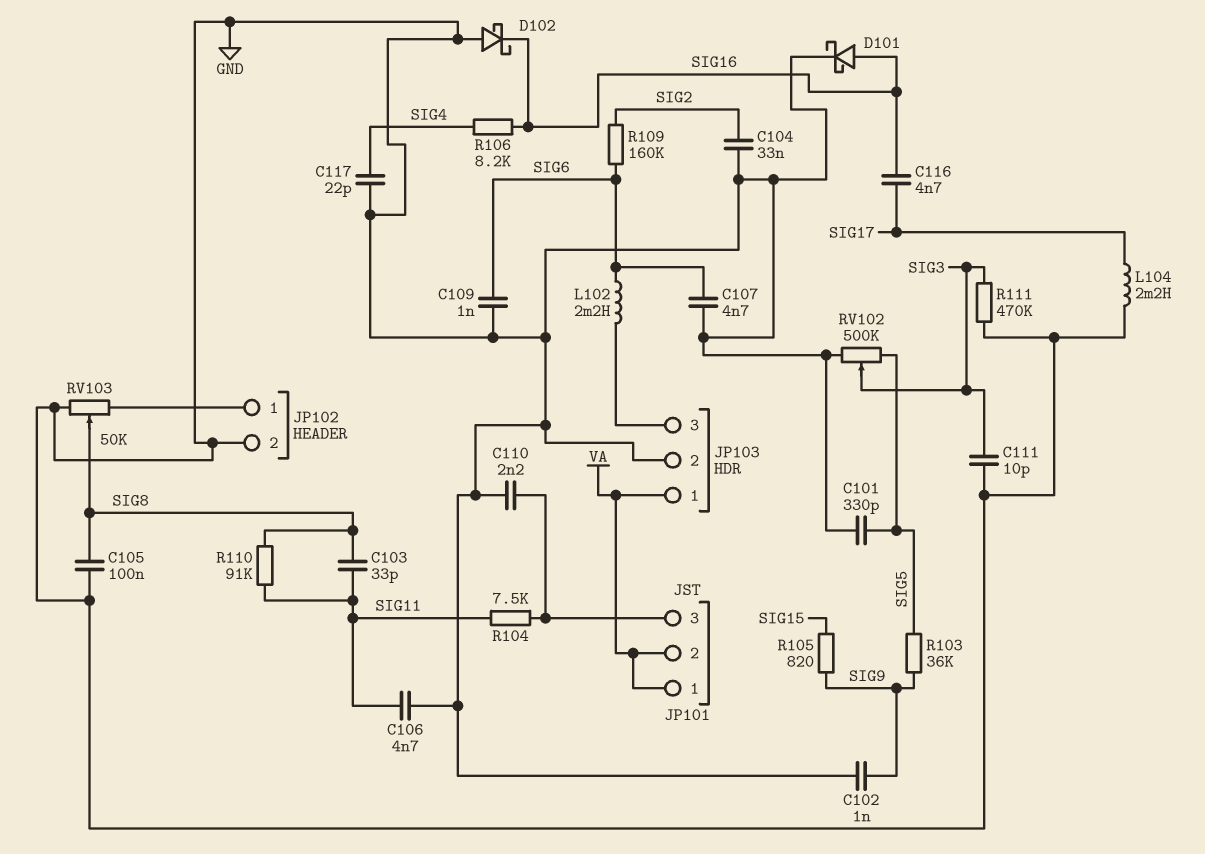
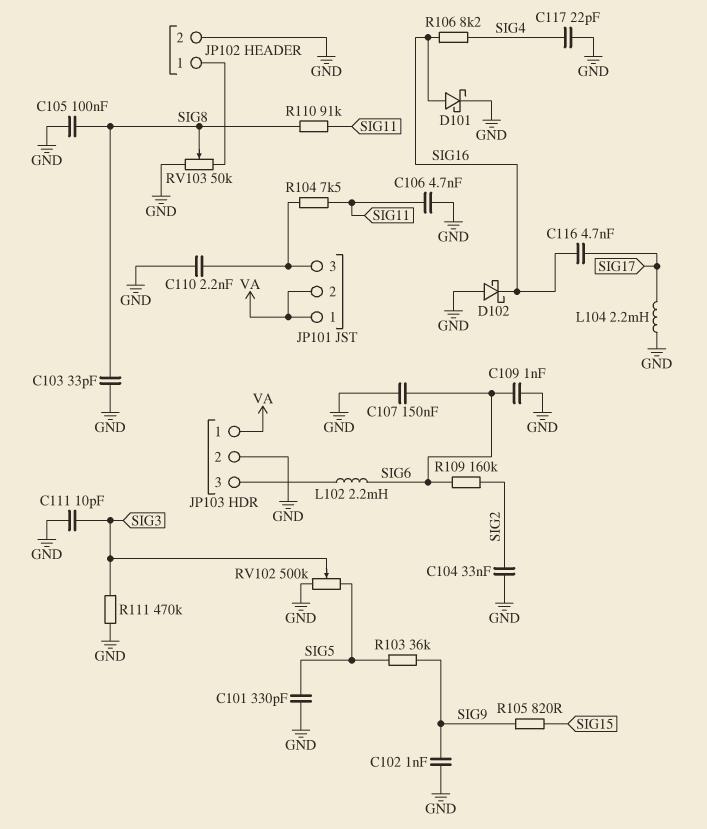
C103: 33pF (SIG8, SIG11) -> 33pF (GND, SIG8)
C107: 4.7nF (GND, SIG6) -> 150nF (GND, SIG6)

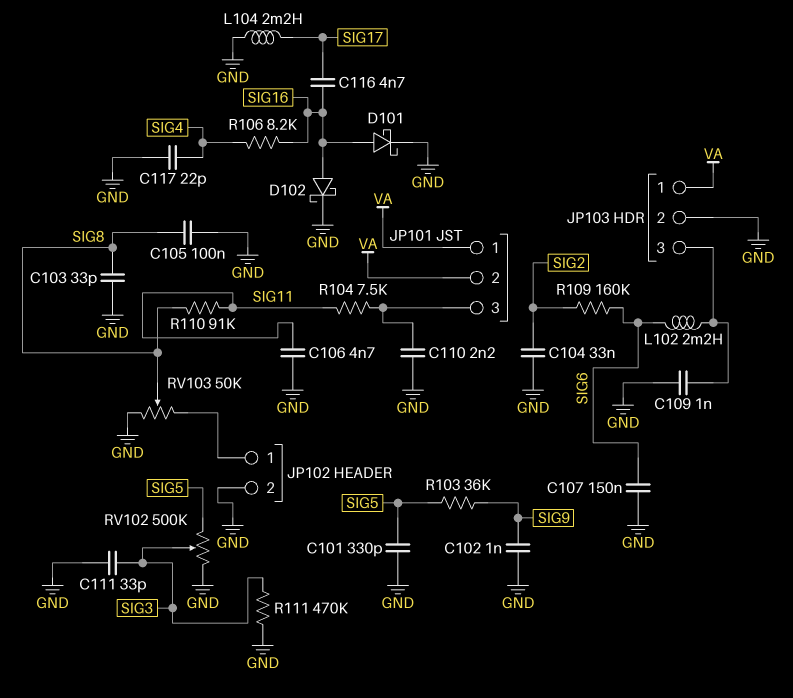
C109: 1nF (GND, SIG6) -> 1nF (GND, JP103/3)
C111: 10pF (GND, SIG3) -> 33pF (GND, SIG3)
D102: schottky (A GND, K SIG16) -> schottky (A SIG16, K GND)
R105: 820 (SIG9, SIG15) -> none

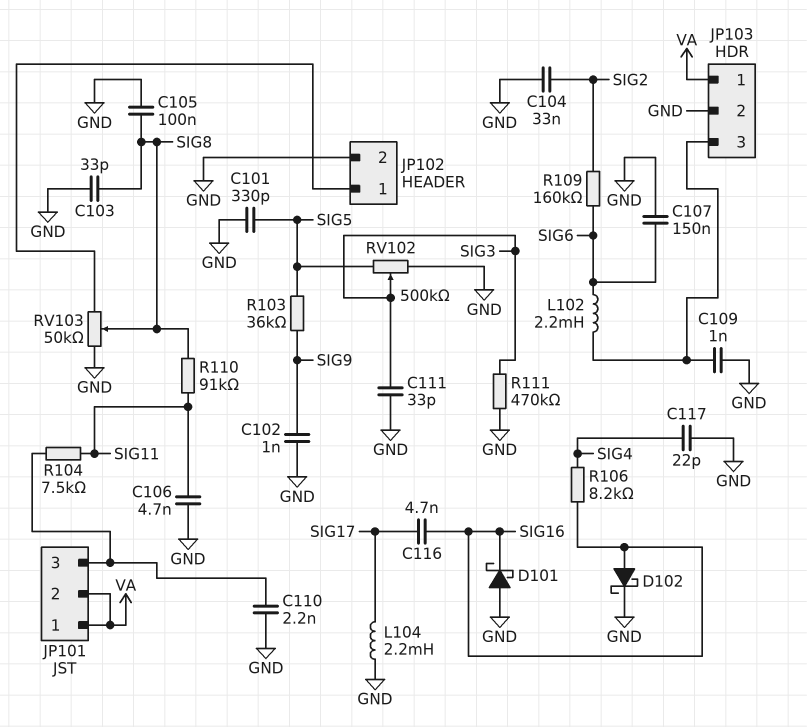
D101: schottky (A SIG16, K GND) -> schottky (A GND, K SIG16)

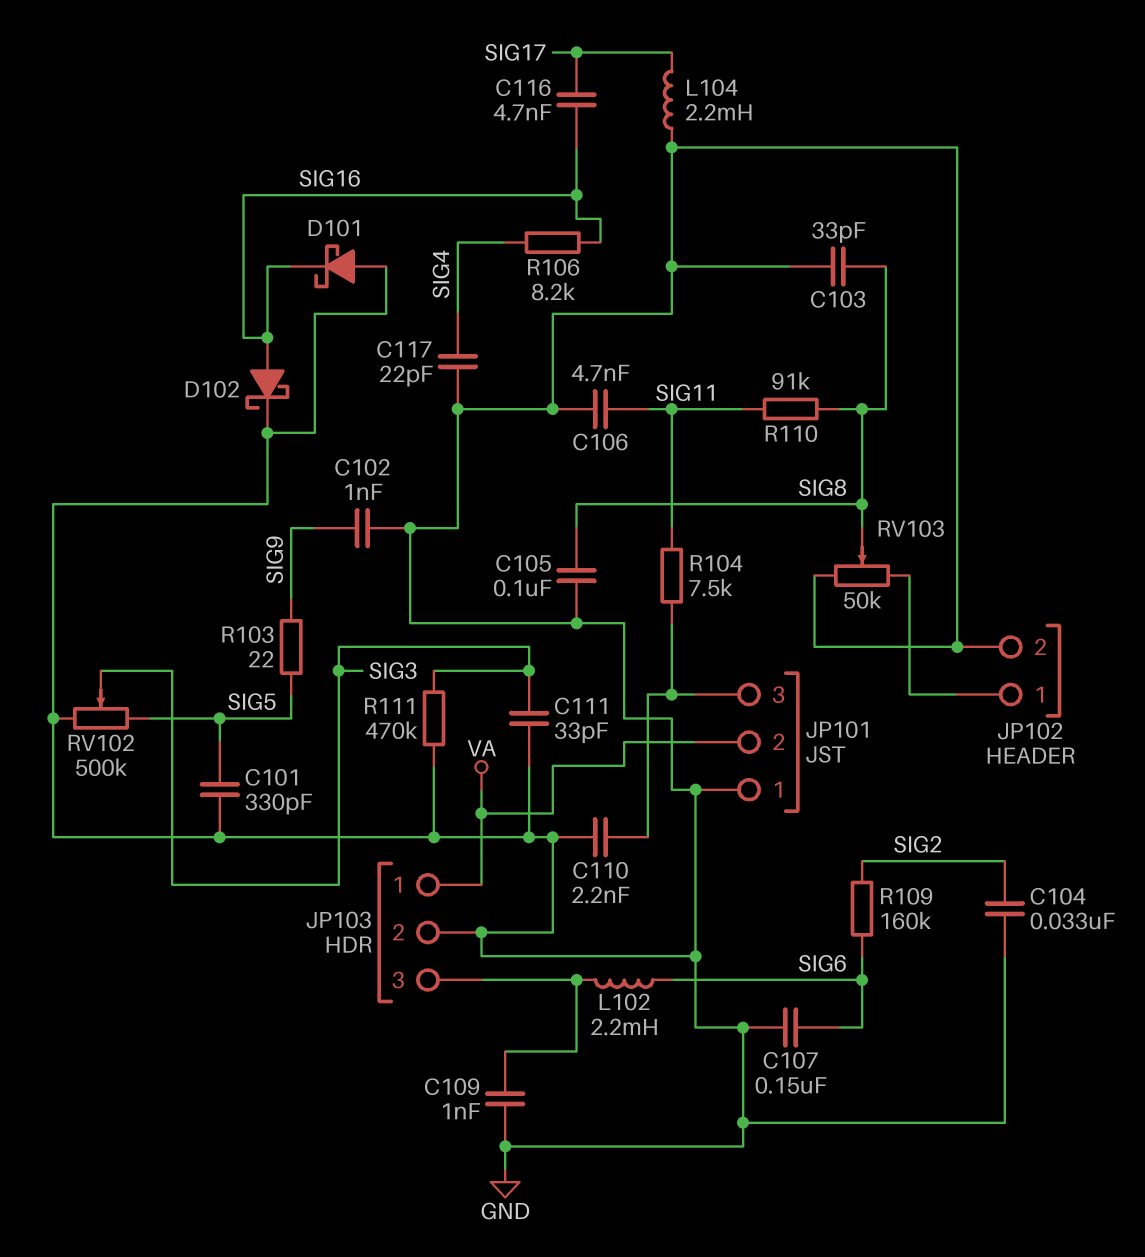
JP101 pin 1: VA -> GND
R103: 36k (SIG5, SIG9) -> 22 (SIG5, SIG9)

